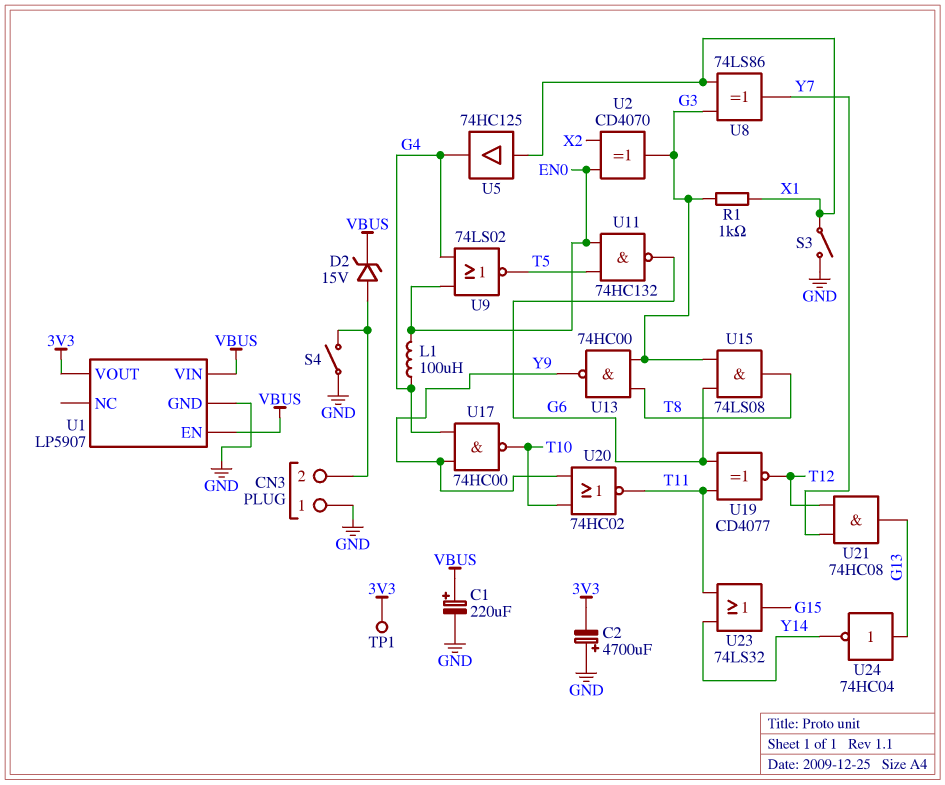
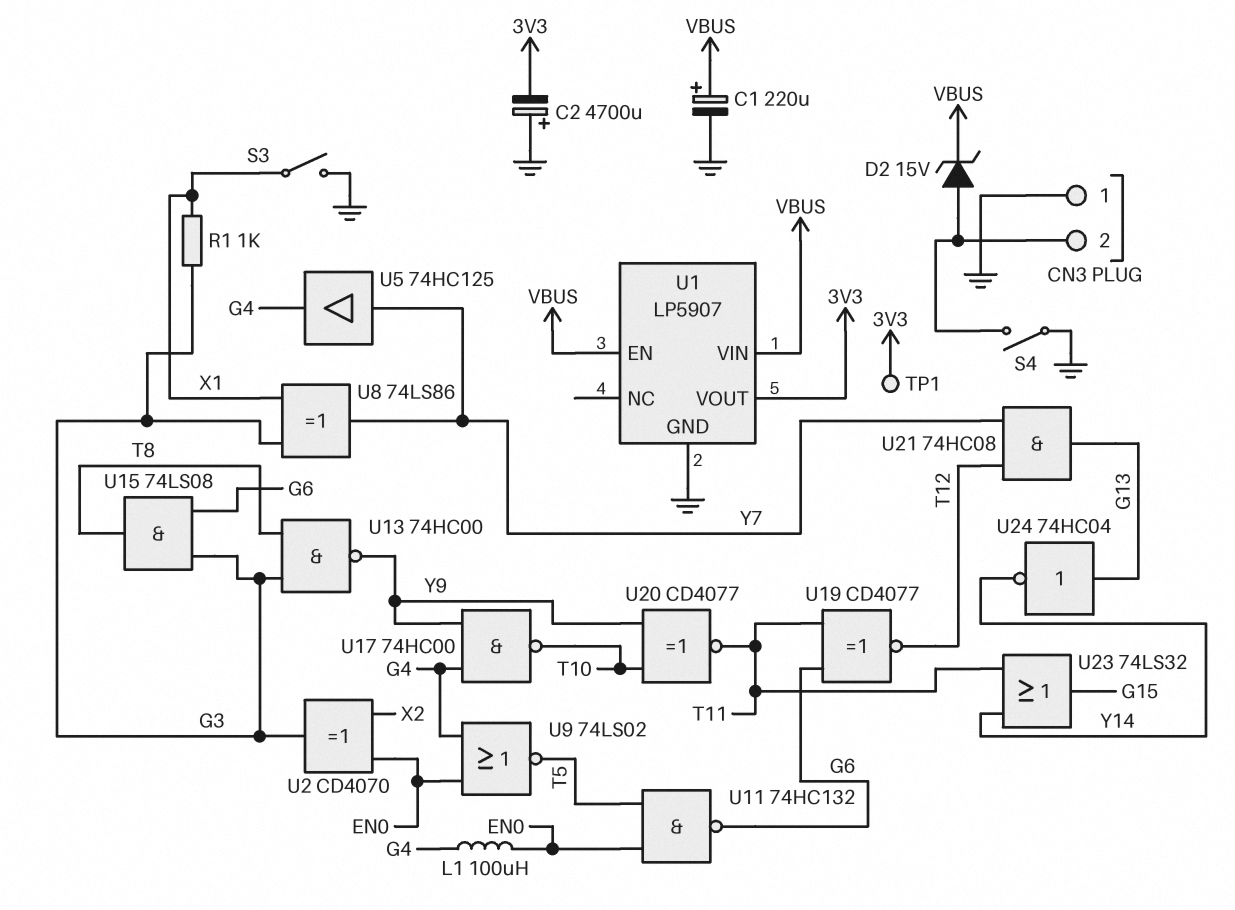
U5: buffer 74HC125 (in X1, out G4) -> buffer 74HC125 (in Y7, out G4)
U20: NOR 74HC02 (in T10, in Y9, out T11) -> XNOR CD4077 (in T10, in Y9, out T11)

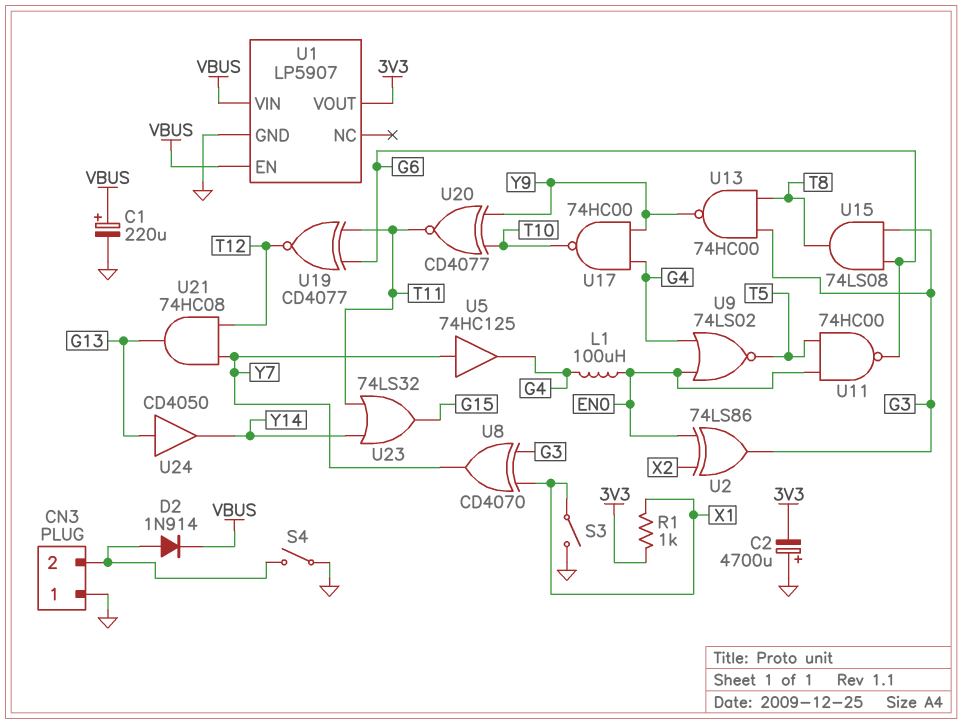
D2: zener 15V (A CN3/2, K VBUS) -> diode 1N914 (A CN3/2, K VBUS)
R1: 1k (G3, X1) -> 1k (3V3, X1)
TP1: test point (3V3) -> none
U2: XOR CD4070 (in EN0, in X2, out G3) -> XOR 74LS86 (in EN0, in X2, out G3)
U8: XOR 74LS86 (in G3, in X1, out Y7) -> XOR CD4070 (in G3, in X1, out Y7)
U11: NAND 74HC132 (in EN0, in T5, out G6) -> NAND 74HC00 (in EN0, in T5, out G6)
U24: NOT 74HC04 (in G13, out Y14) -> buffer CD4050 (in G13, out Y14)

